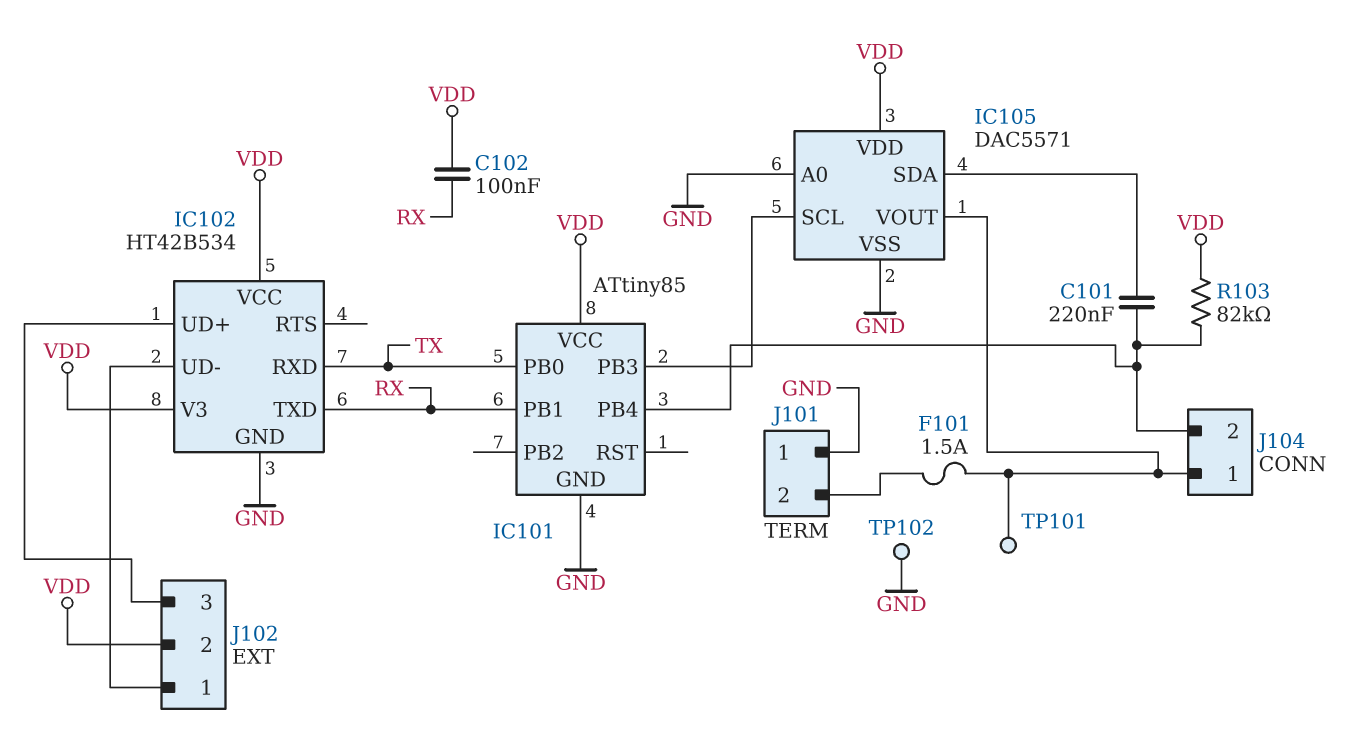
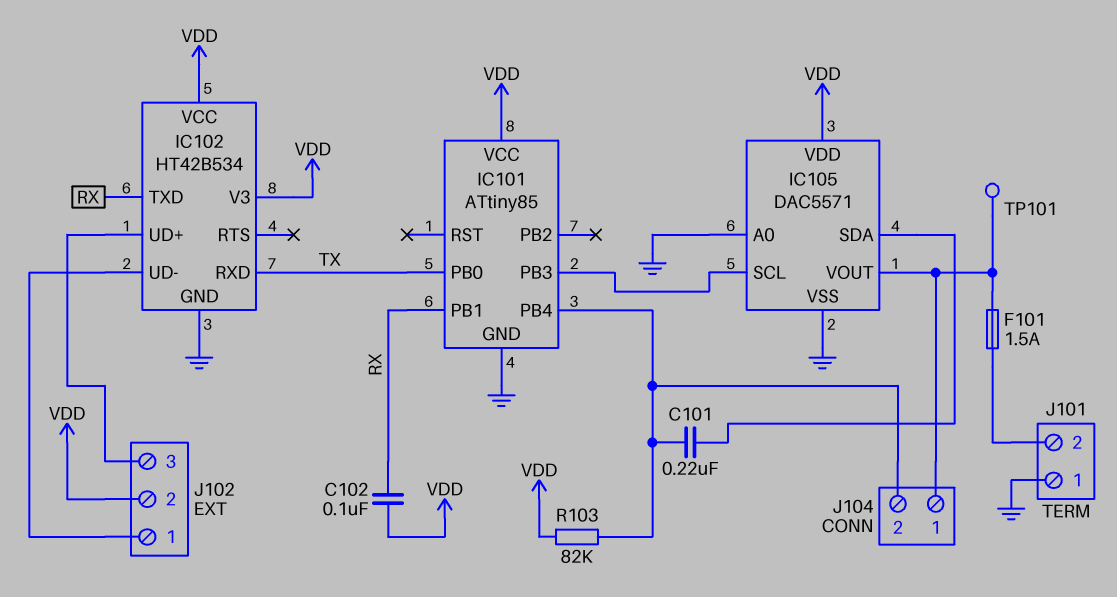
TP102: test point (GND) -> none

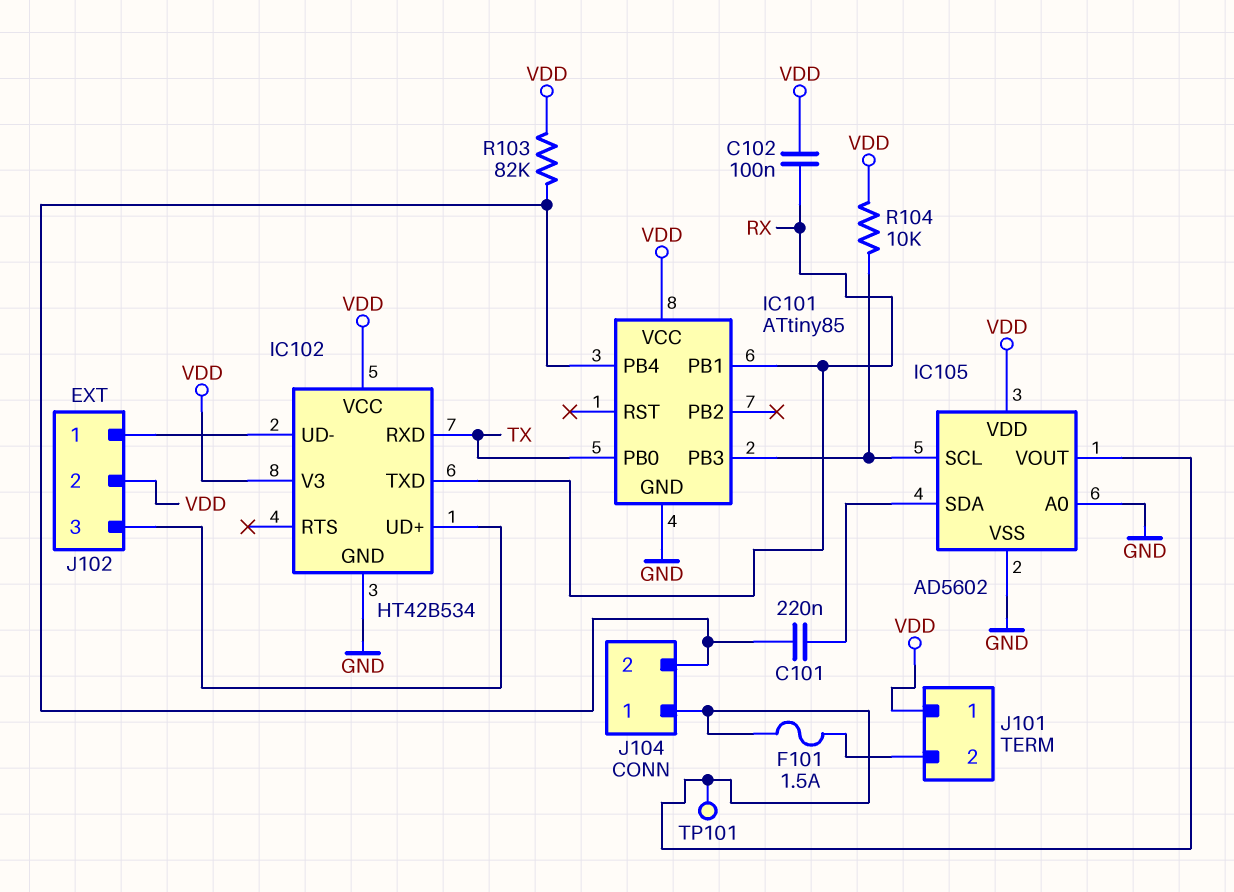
IC105: DAC5571 -> AD5602
J101 pin 1: GND -> VDD
R104: none -> 10k (IC101/PB3, VDD)

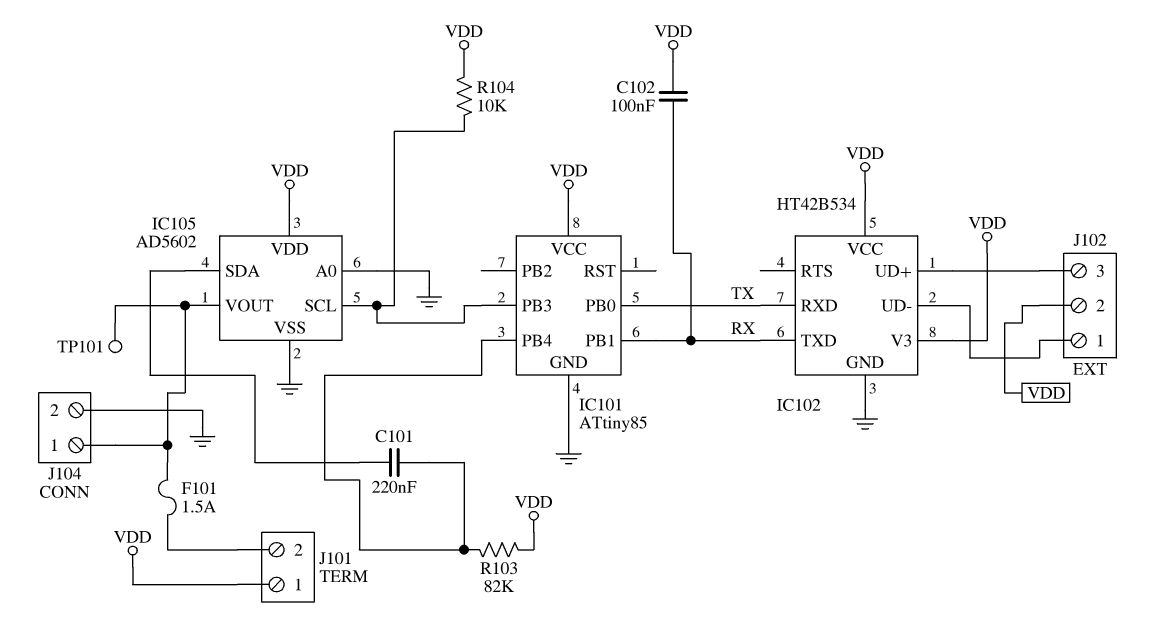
J104 pin 2: IC101/PB4 -> GND

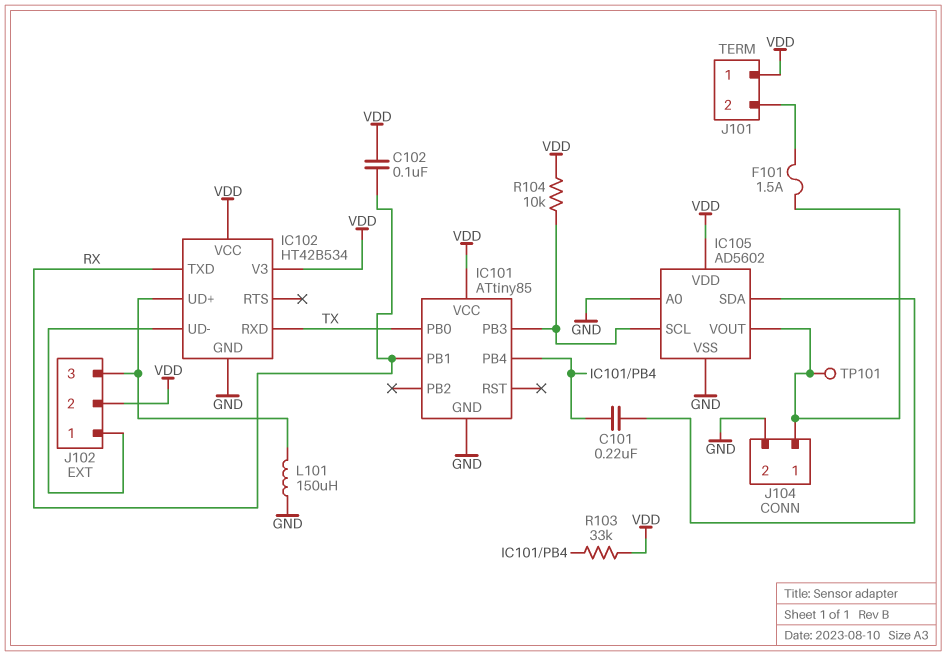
L101: none -> 150uH (GND, IC102/UD+)
R103: 82k (IC101/PB4, VDD) -> 33k (IC101/PB4, VDD)

